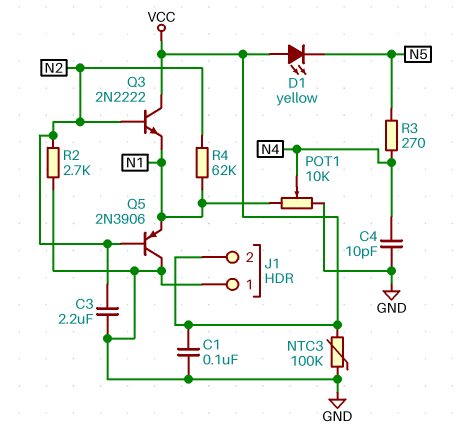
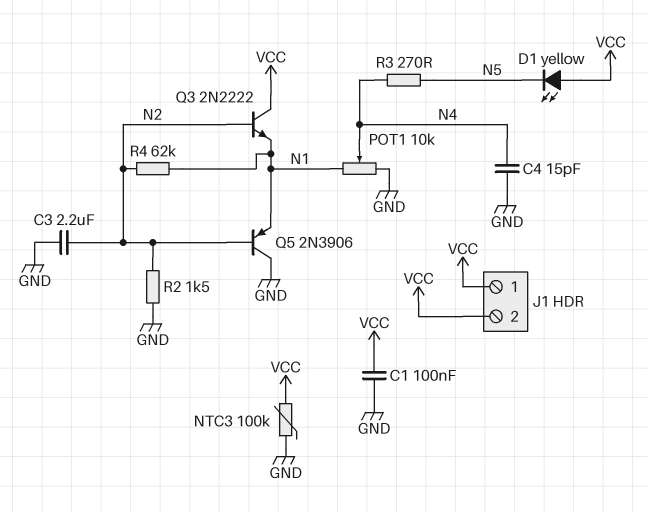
C4: 10pF (GND, N4) -> 15pF (GND, N4)
J1 pin 1: GND -> VCC
R2: 2.7k (GND, N2) -> 1.5k (GND, N2)

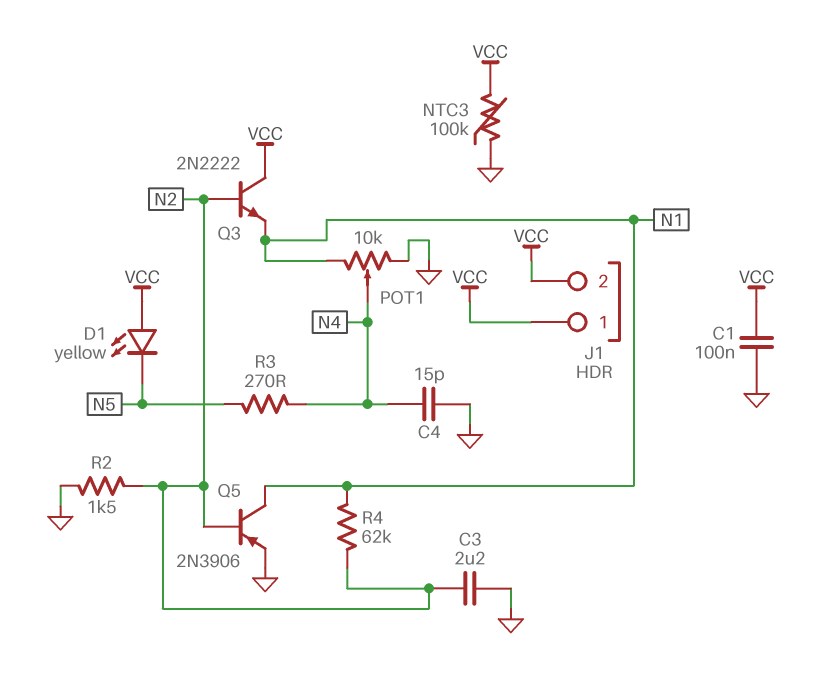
Q5: PNP 2N3906 (B N2, C GND, E N1) -> PNP 2N3906 (B N2, C N1, E GND)

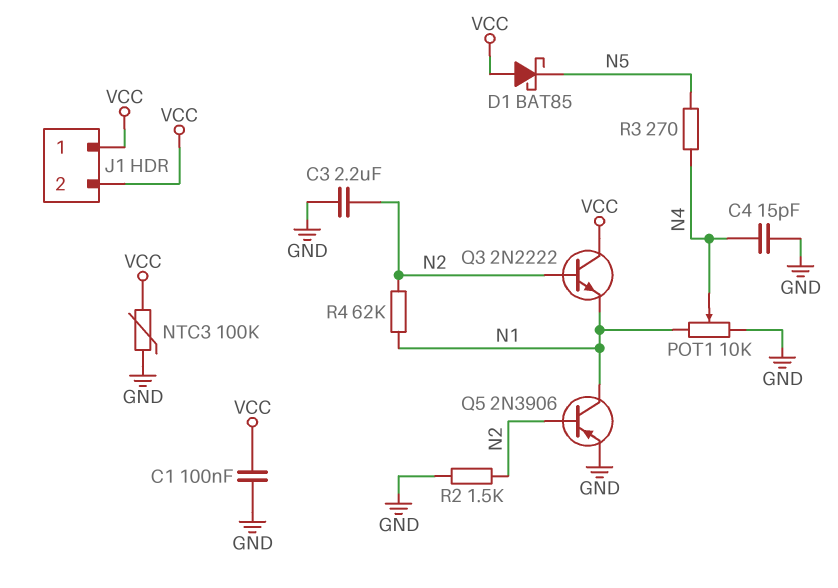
D1: LED yellow (A VCC, K N5) -> schottky BAT85 (A VCC, K N5)

